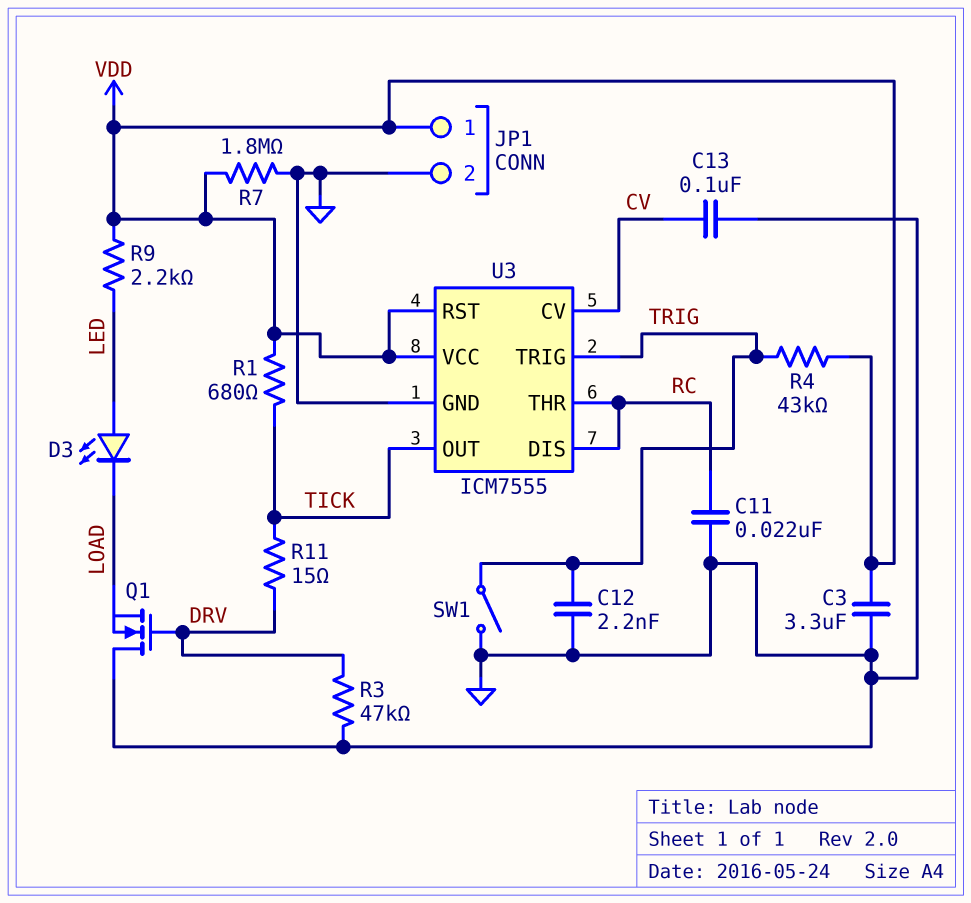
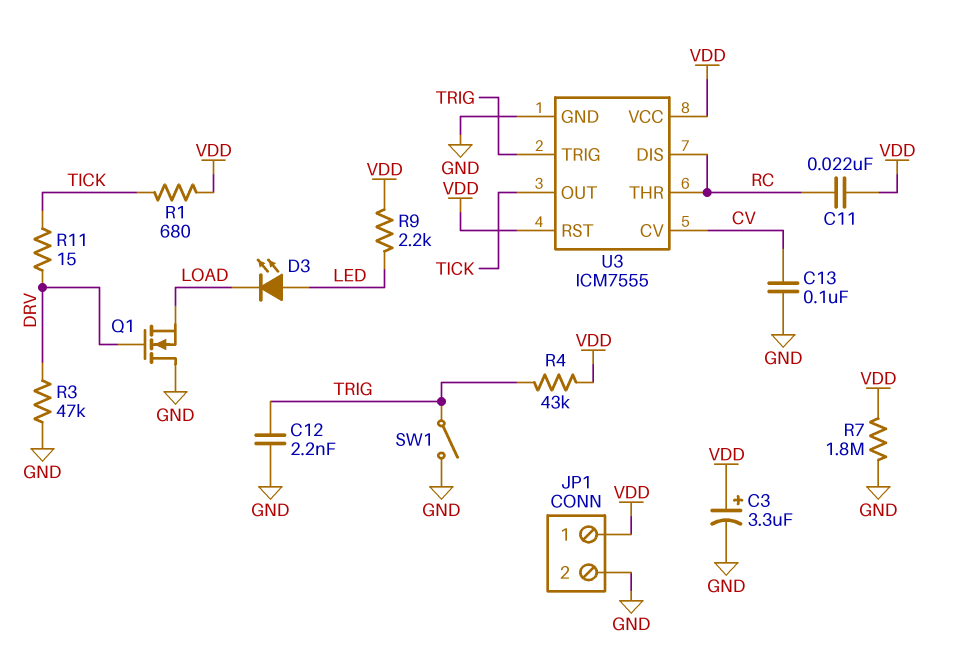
C3: 3.3uF (GND, VDD) -> 3.3uF (plus VDD, minus GND)
C11: 22nF (GND, RC) -> 22nF (RC, VDD)

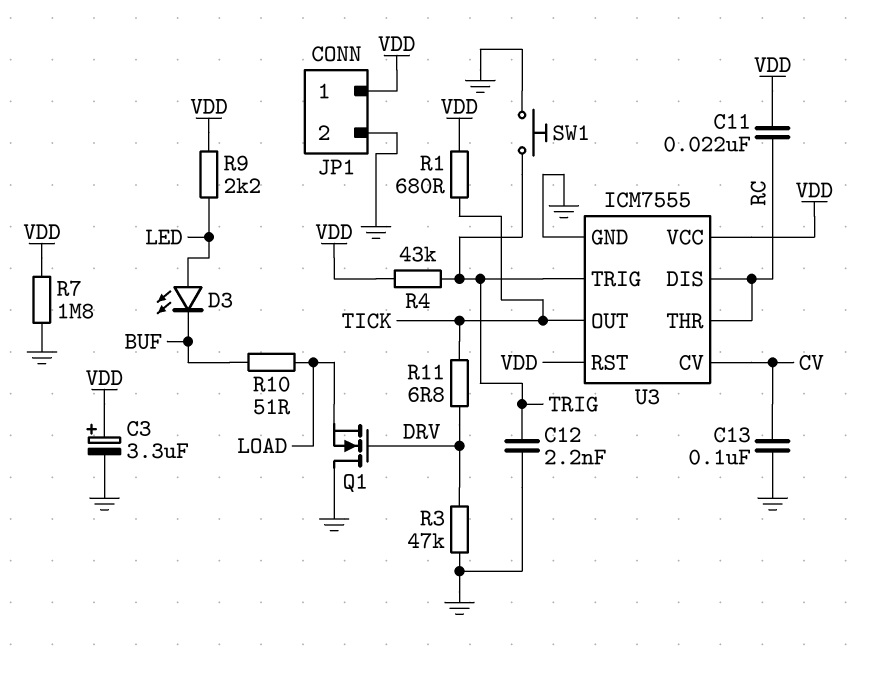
D3: LED (A LED, K LOAD) -> LED (A LED, K BUF)
R10: none -> 51 (BUF, LOAD)
R11: 15 (DRV, TICK) -> 6.8 (DRV, TICK)
SW1: switch (GND, TRIG) -> button (GND, TRIG)

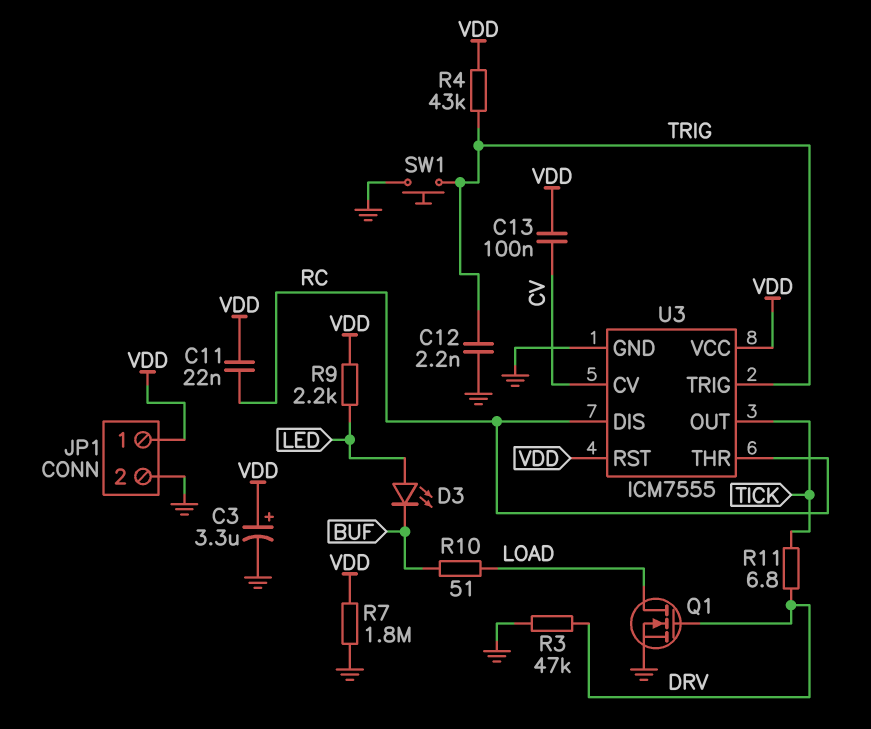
C13: 100nF (CV, GND) -> 100nF (CV, VDD)
Q1: NMOS (G DRV, D GND, S LOAD) -> NMOS (G DRV, D LOAD, S GND)
R1: 680 (TICK, VDD) -> none

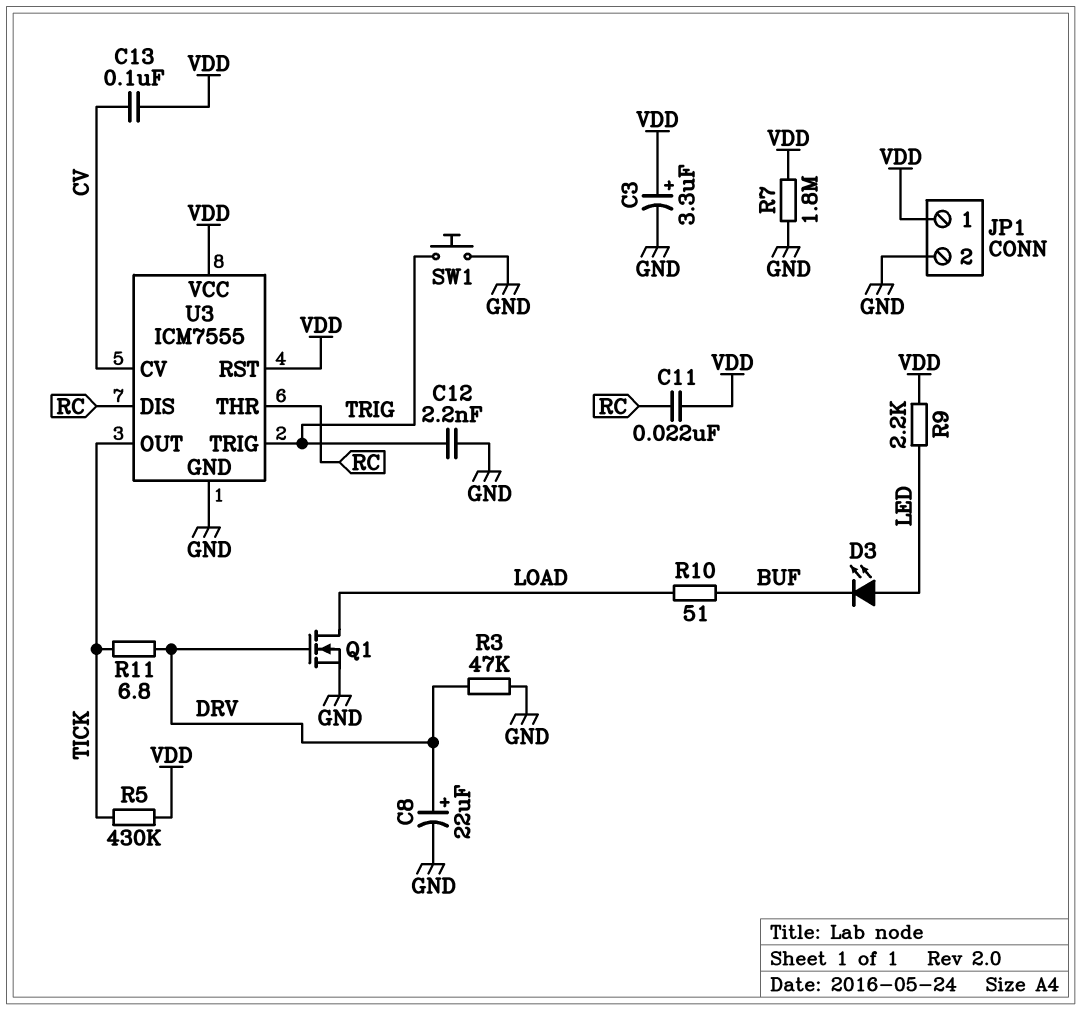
C8: none -> 22uF (plus DRV, minus GND)
R4: 43k (TRIG, VDD) -> none
R5: none -> 430k (TICK, VDD)

